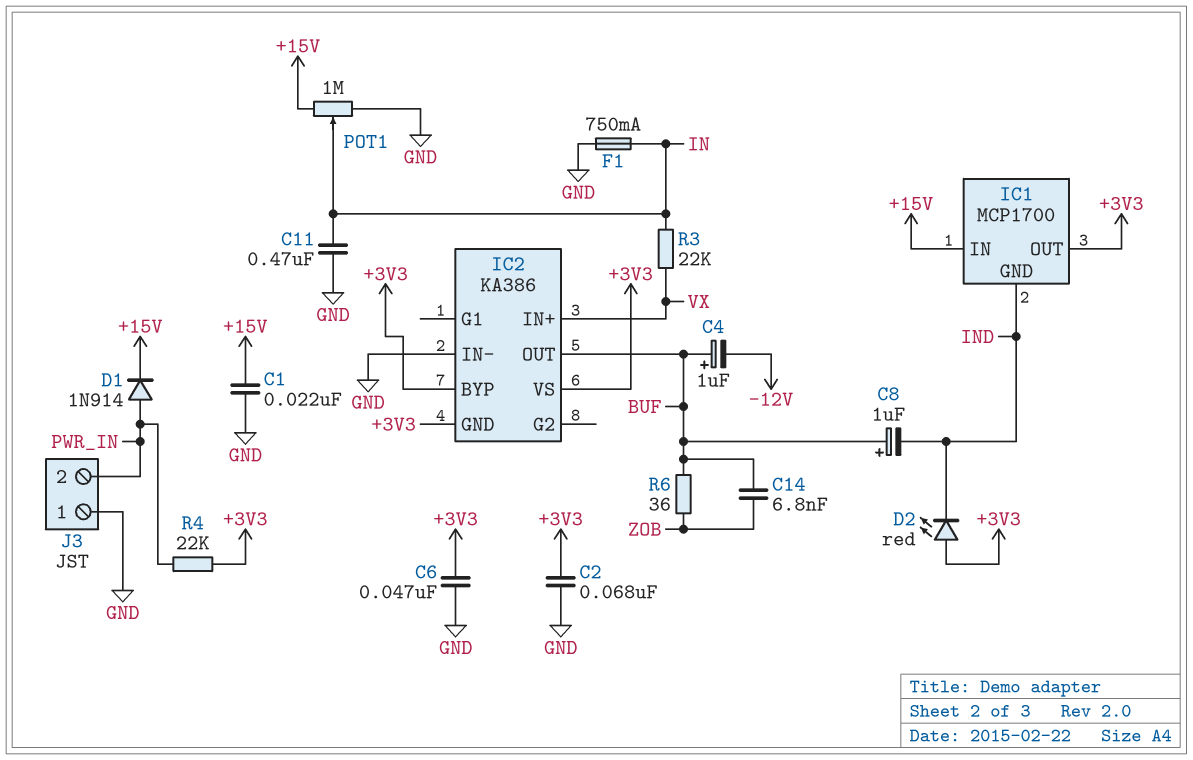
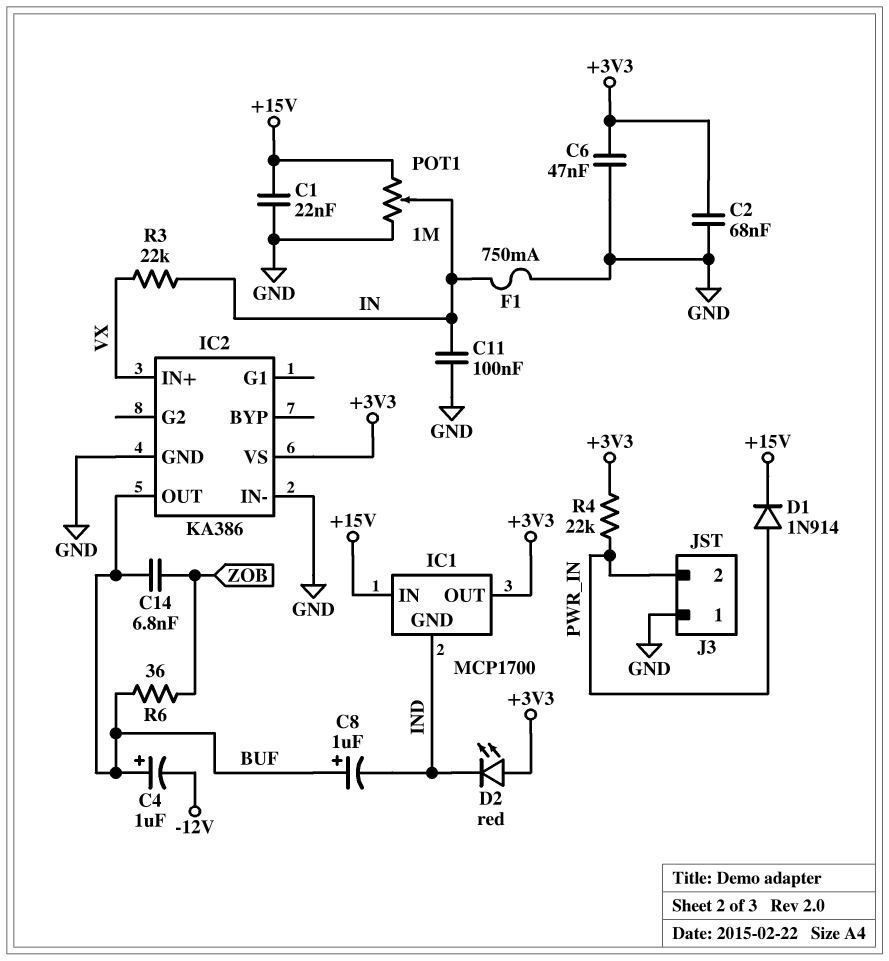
C11: 470nF (GND, IN) -> 100nF (GND, IN)
IC2 pin BYP: +3V3 -> none
IC2 pin GND: +3V3 -> GND

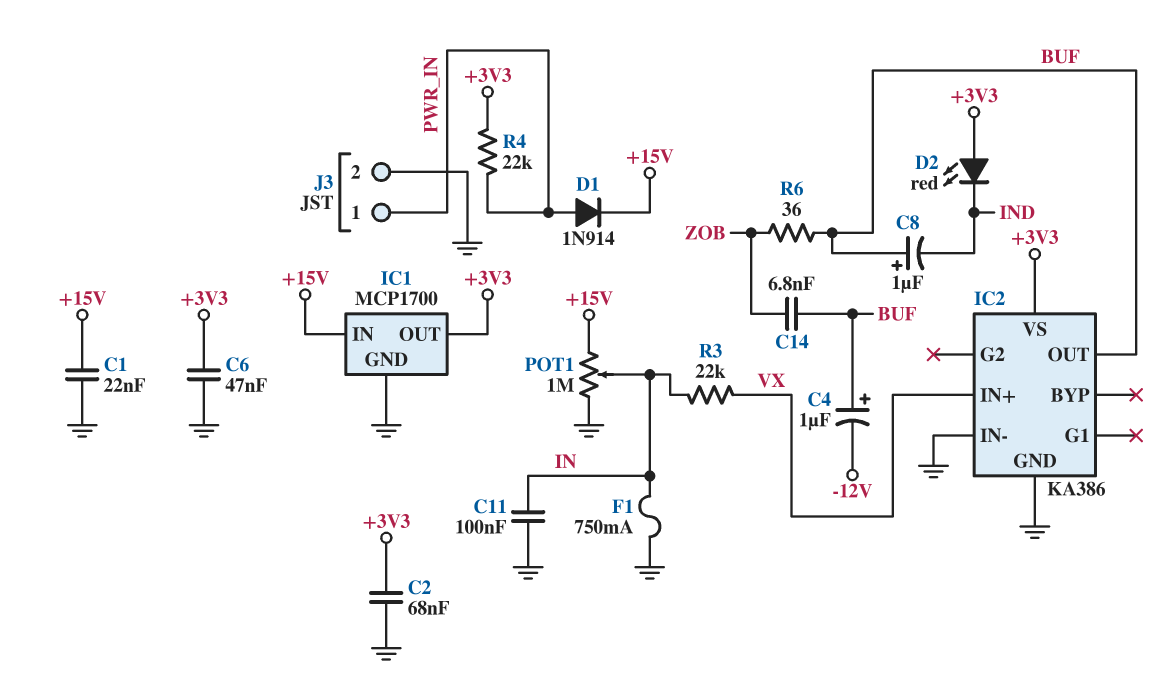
IC1 pin GND: IND -> GND
J3 pin 1: GND -> PWR_IN
J3 pin 2: PWR_IN -> GND

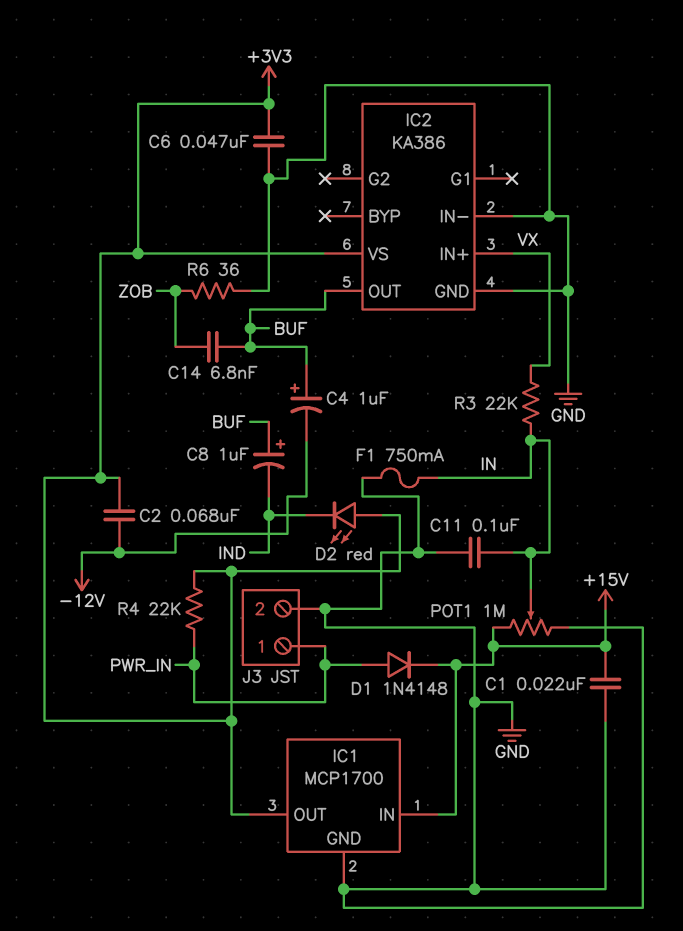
C2: 68nF (+3V3, GND) -> 68nF (+3V3, -12V)
D1: diode 1N914 (A PWR_IN, K +15V) -> diode 1N4148 (A PWR_IN, K +15V)
R6: 36 (BUF, ZOB) -> 36 (GND, ZOB)

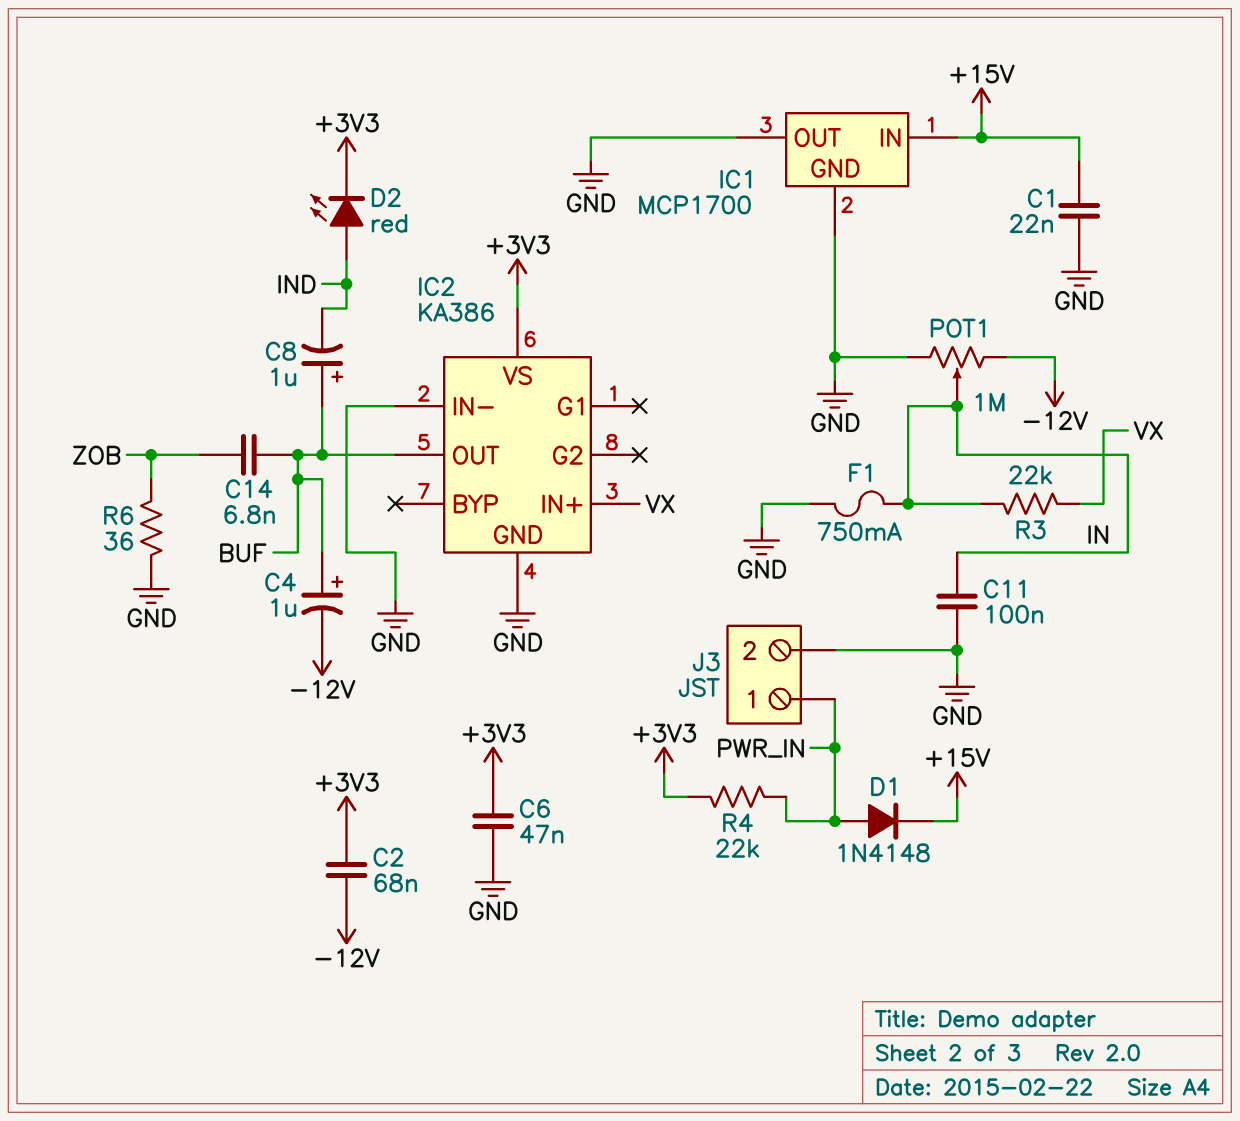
D2: LED red (A +3V3, K IND) -> LED red (A IND, K +3V3)
IC1 pin OUT: +3V3 -> GND
POT1: 1M (+15V, GND, wiper IN) -> 1M (-12V, GND, wiper IN)

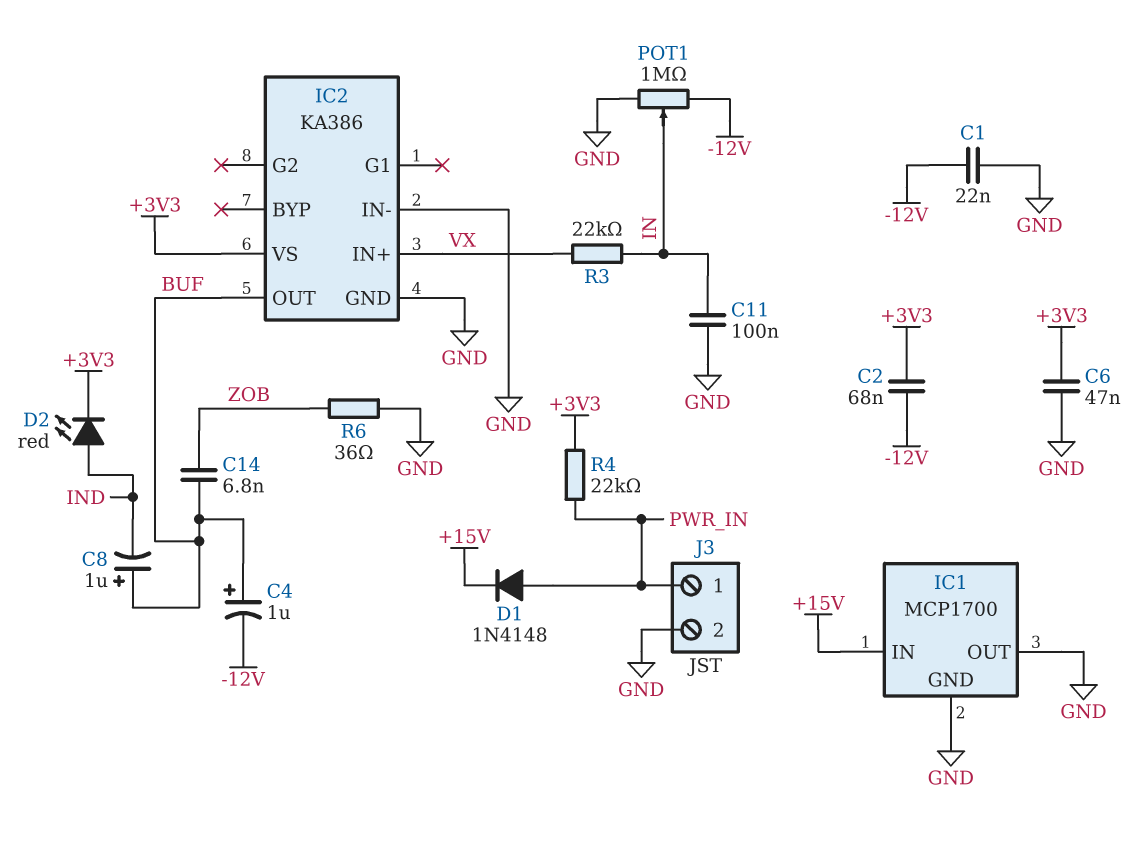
C1: 22nF (+15V, GND) -> 22nF (-12V, GND)
F1: 750mA (GND, IN) -> none

